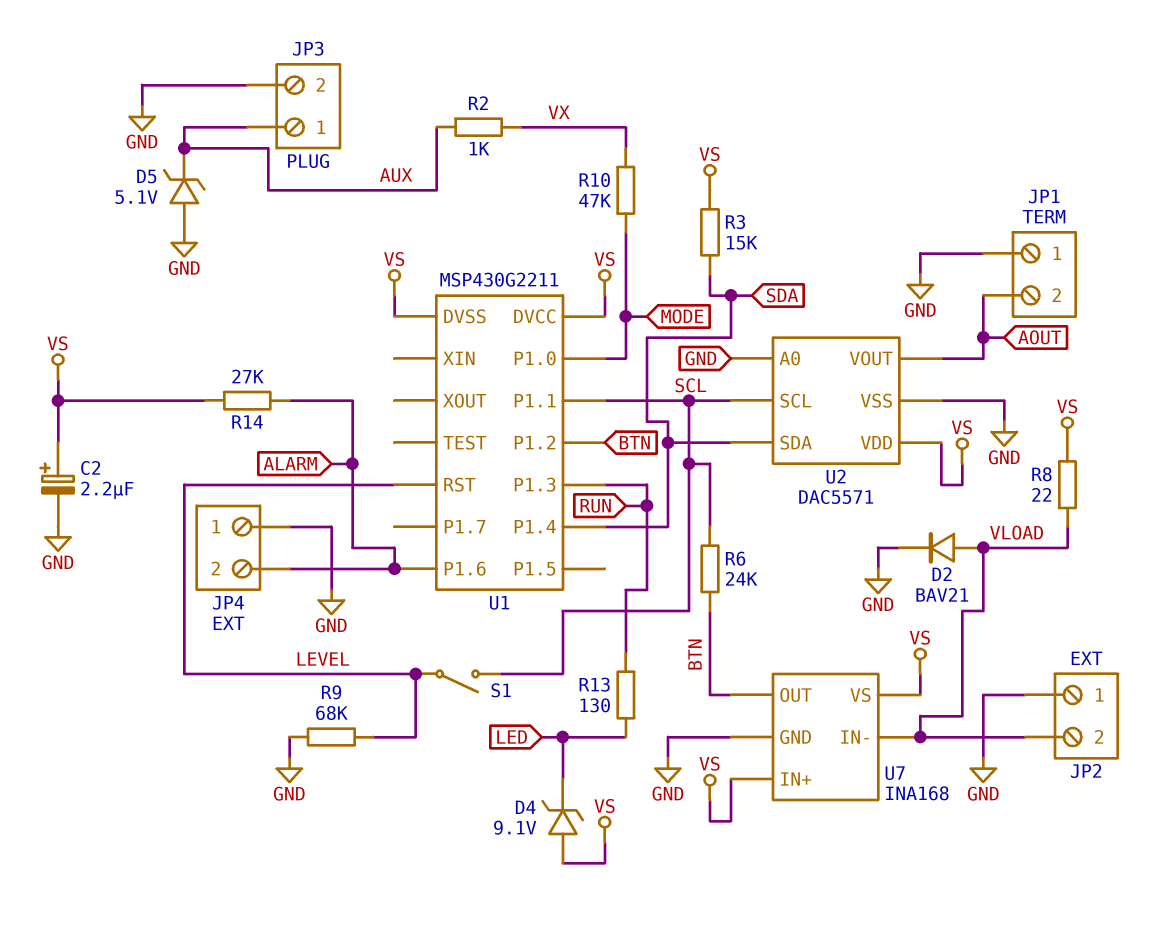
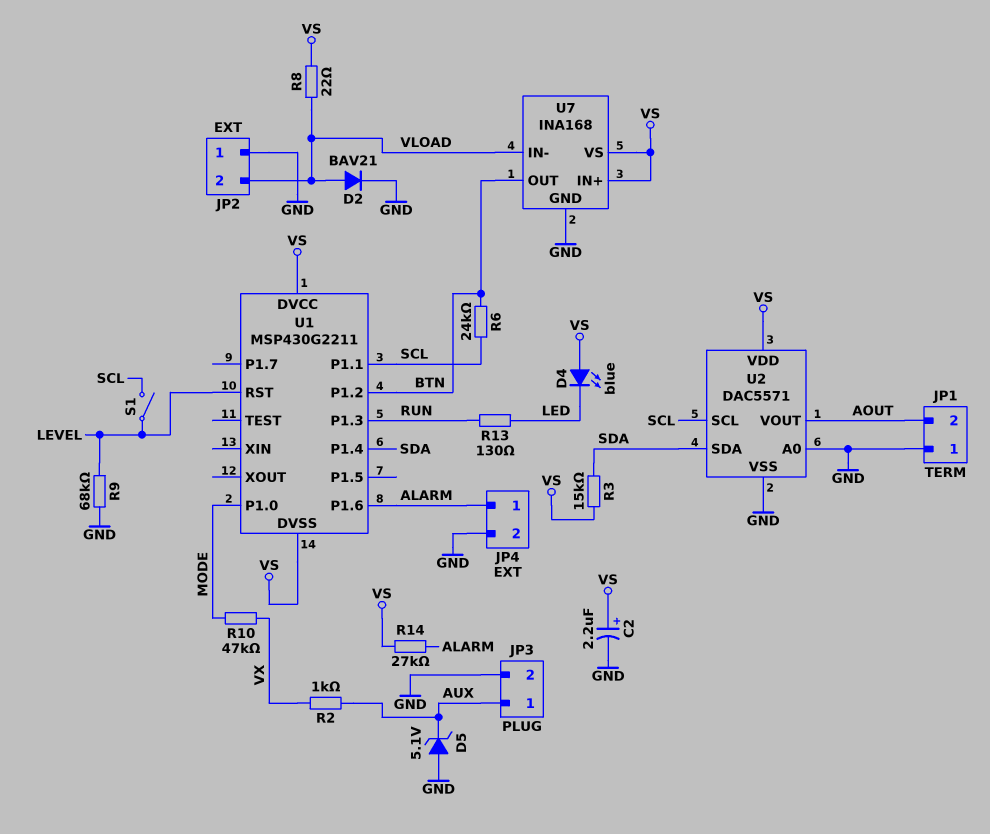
D4: zener 9.1V (A VS, K LED) -> LED blue (A VS, K LED)
JP4 pin 1: GND -> ALARM
JP4 pin 2: ALARM -> GND

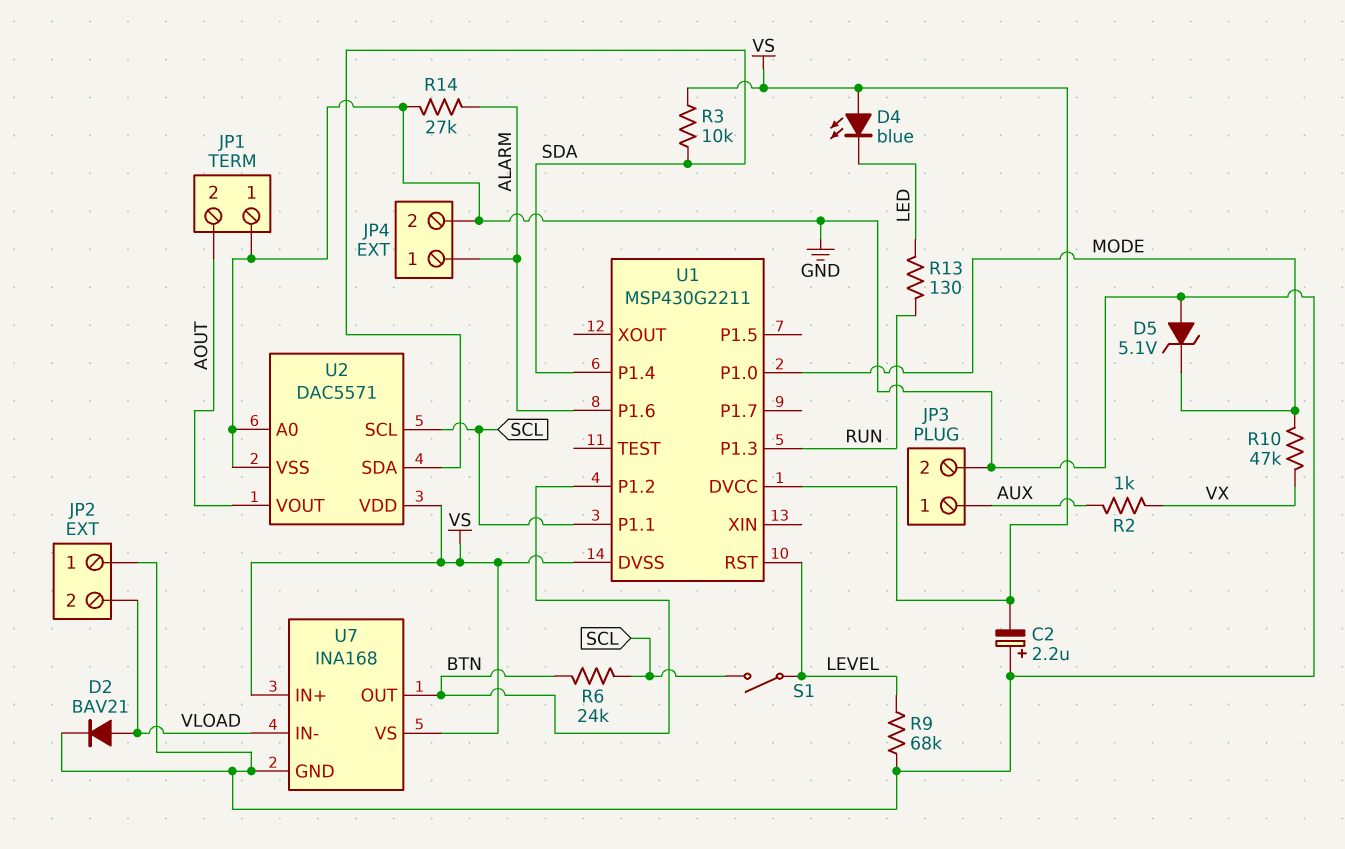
C2: 2.2uF (plus VS, minus GND) -> 2.2uF (plus GND, minus VS)
D5: zener 5.1V (A GND, K AUX) -> zener 5.1V (A GND, K MODE)
R3: 15k (SDA, VS) -> 10k (SDA, VS)
R8: 22 (VLOAD, VS) -> none
R14: 27k (ALARM, VS) -> 27k (ALARM, GND)

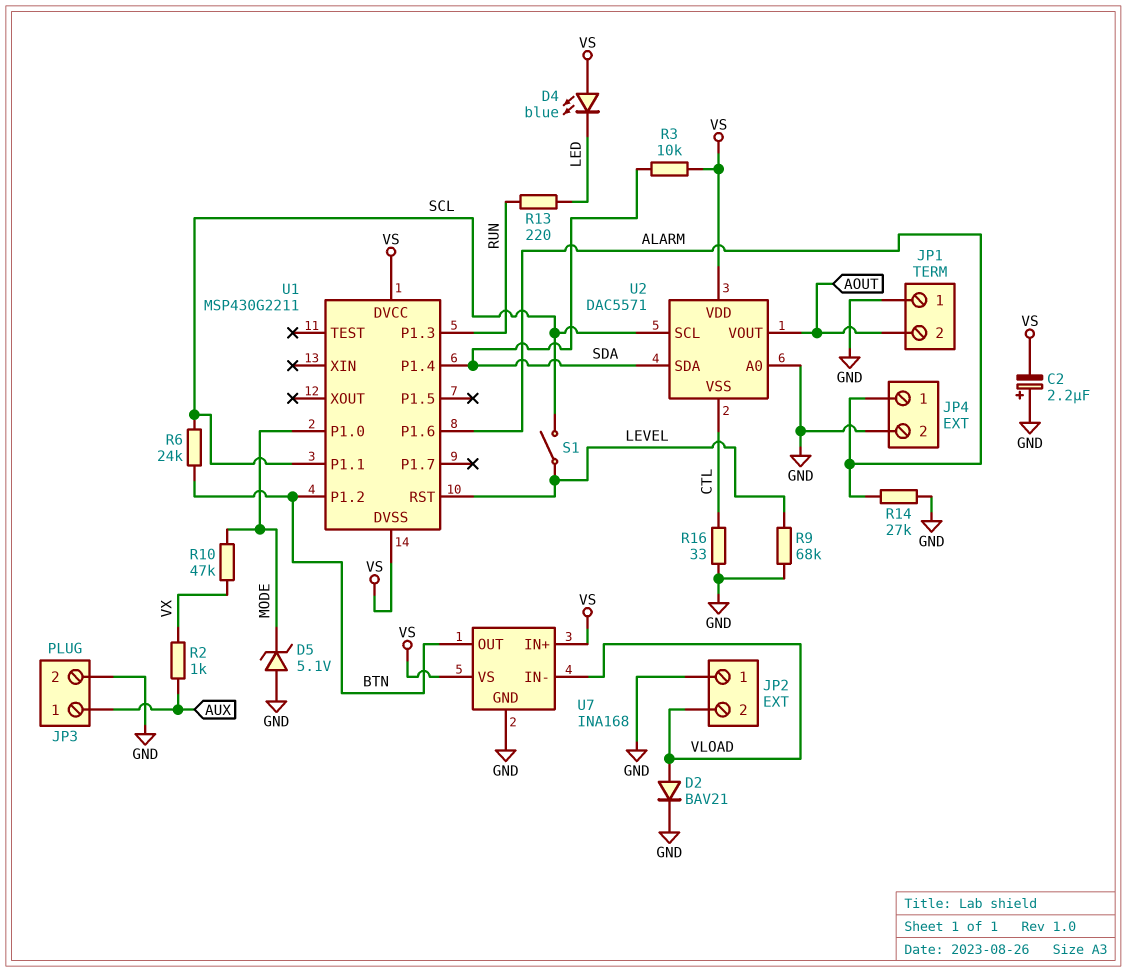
R13: 130 (LED, RUN) -> 220 (LED, RUN)
R16: none -> 33 (CTL, GND)
U2 pin VSS: GND -> CTL

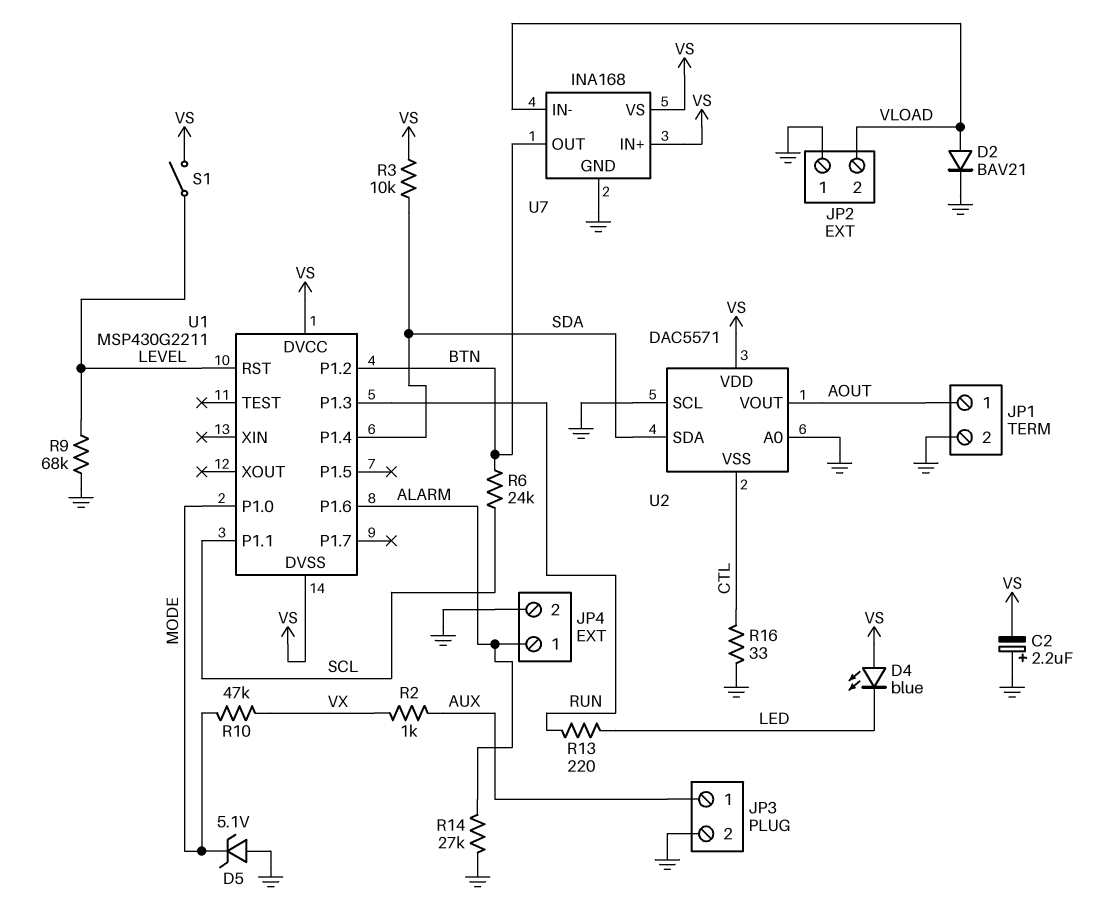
JP1 pin 1: GND -> AOUT
JP1 pin 2: AOUT -> GND
S1: switch (LEVEL, SCL) -> switch (LEVEL, VS)
U2 pin SCL: SCL -> GND

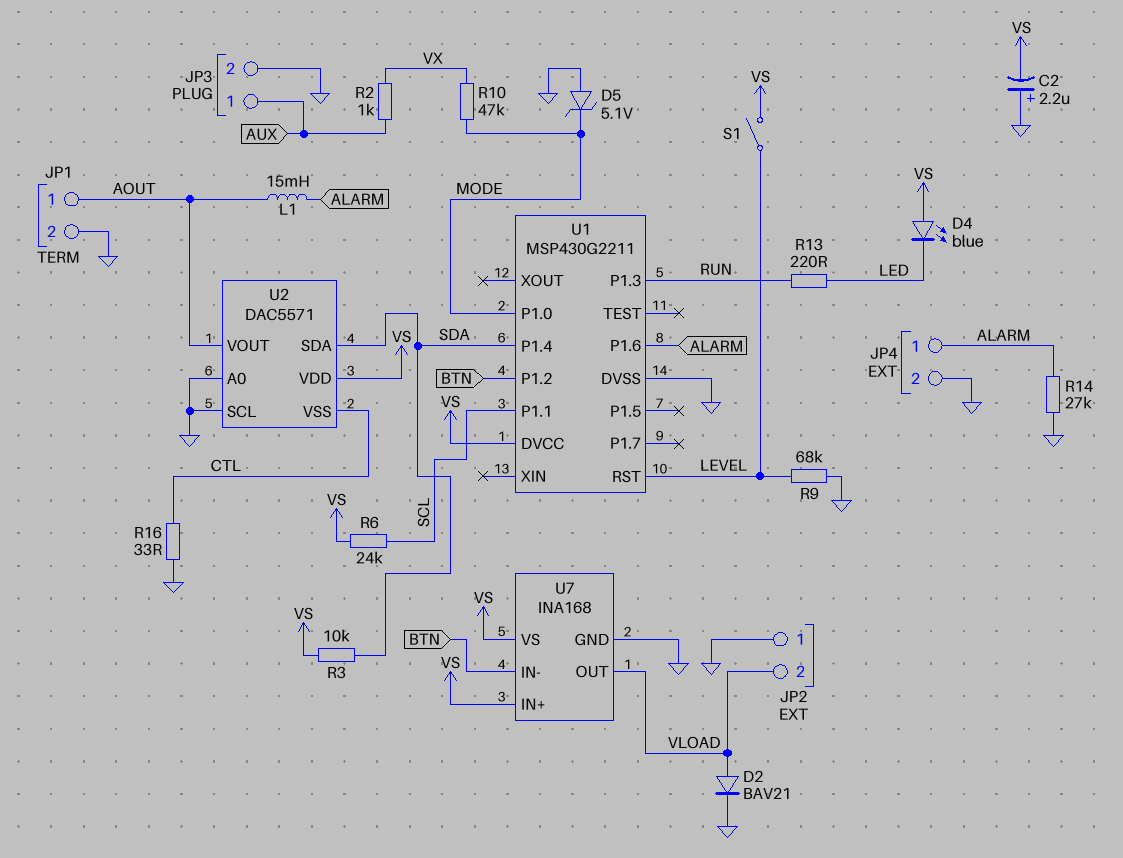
L1: none -> 15mH (ALARM, AOUT)
R6: 24k (BTN, SCL) -> 24k (SCL, VS)
U1 pin DVSS: VS -> GND
U7 pin IN-: VLOAD -> BTN
U7 pin OUT: BTN -> VLOAD

